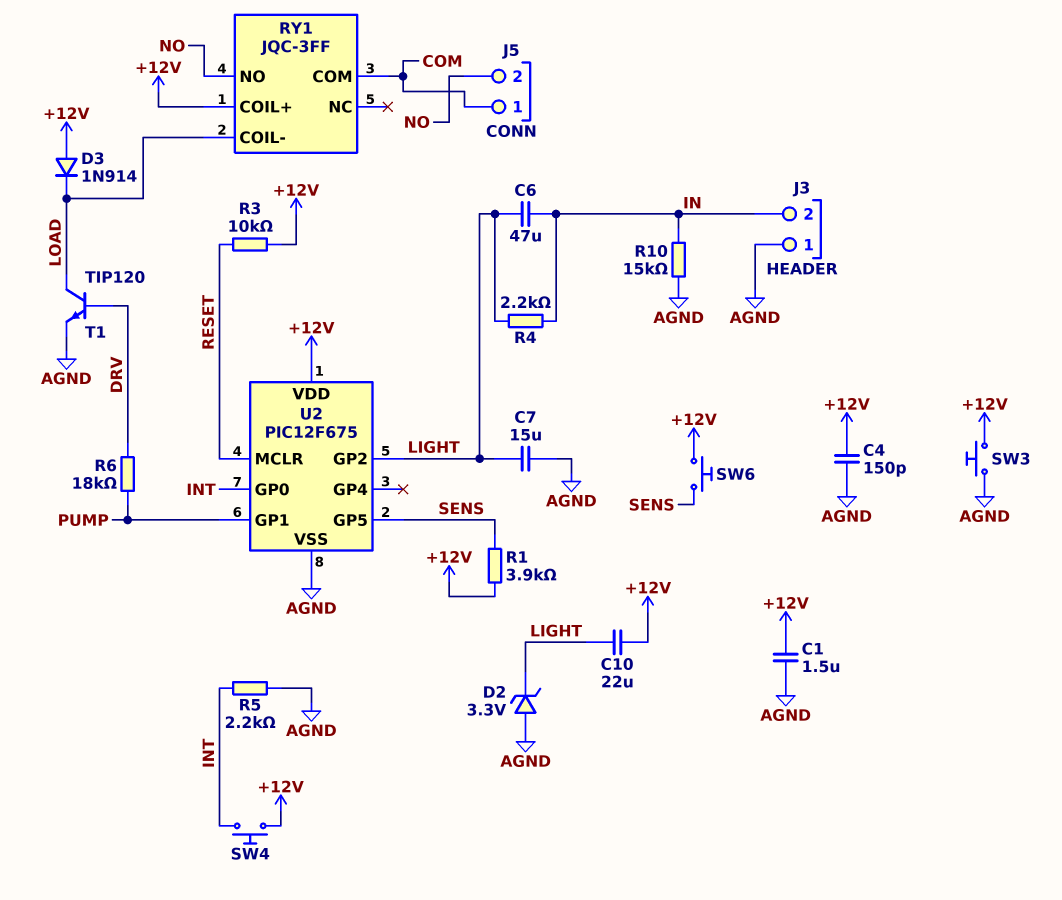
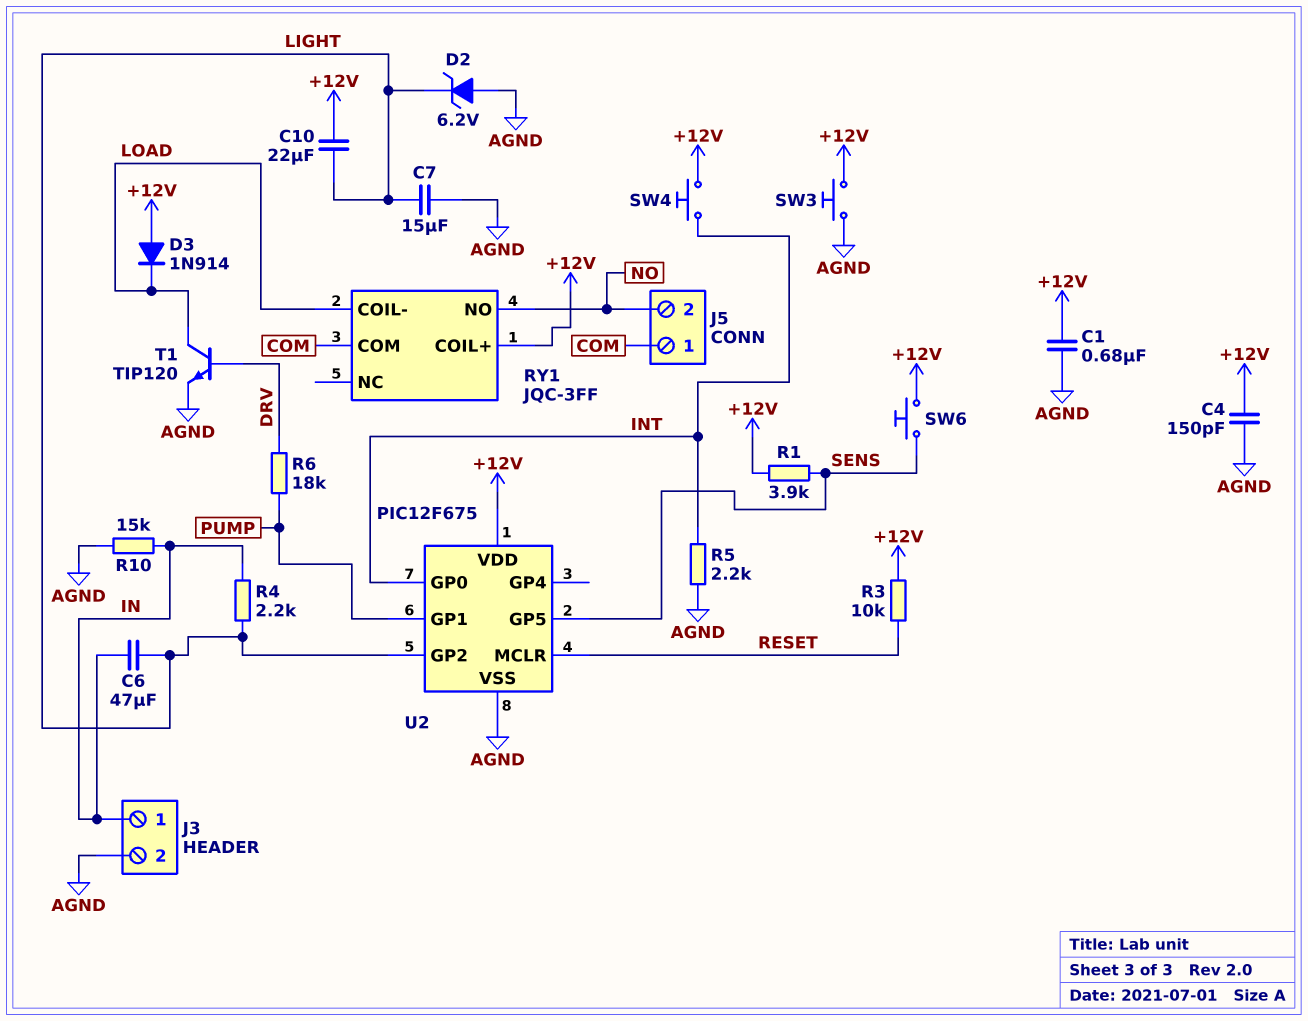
C1: 1.5uF (+12V, AGND) -> 680nF (+12V, AGND)
D2: zener 3.3V (A AGND, K LIGHT) -> zener 6.2V (A AGND, K LIGHT)
J3 pin 1: AGND -> IN
J3 pin 2: IN -> AGND

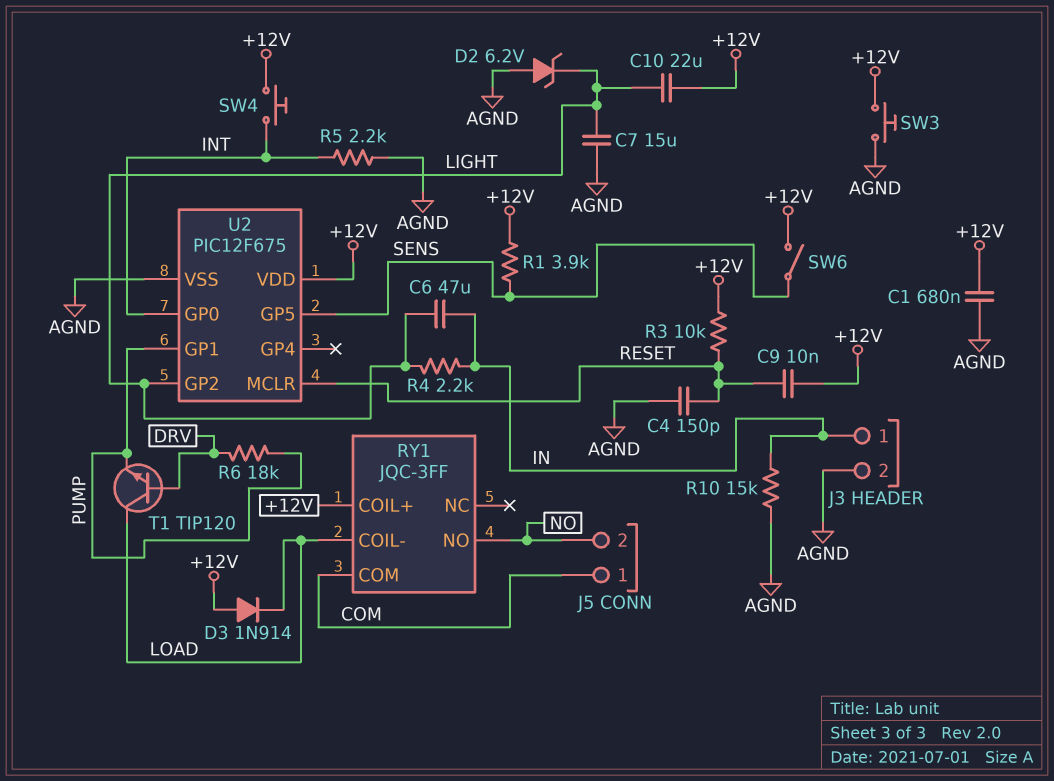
C4: 150pF (+12V, AGND) -> 150pF (AGND, RESET)
C9: none -> 10nF (+12V, RESET)
SW6: button (+12V, SENS) -> switch (+12V, SENS)
T1: NPN TIP120 (B DRV, C LOAD, E AGND) -> NPN TIP120 (B DRV, C LOAD, E PUMP)

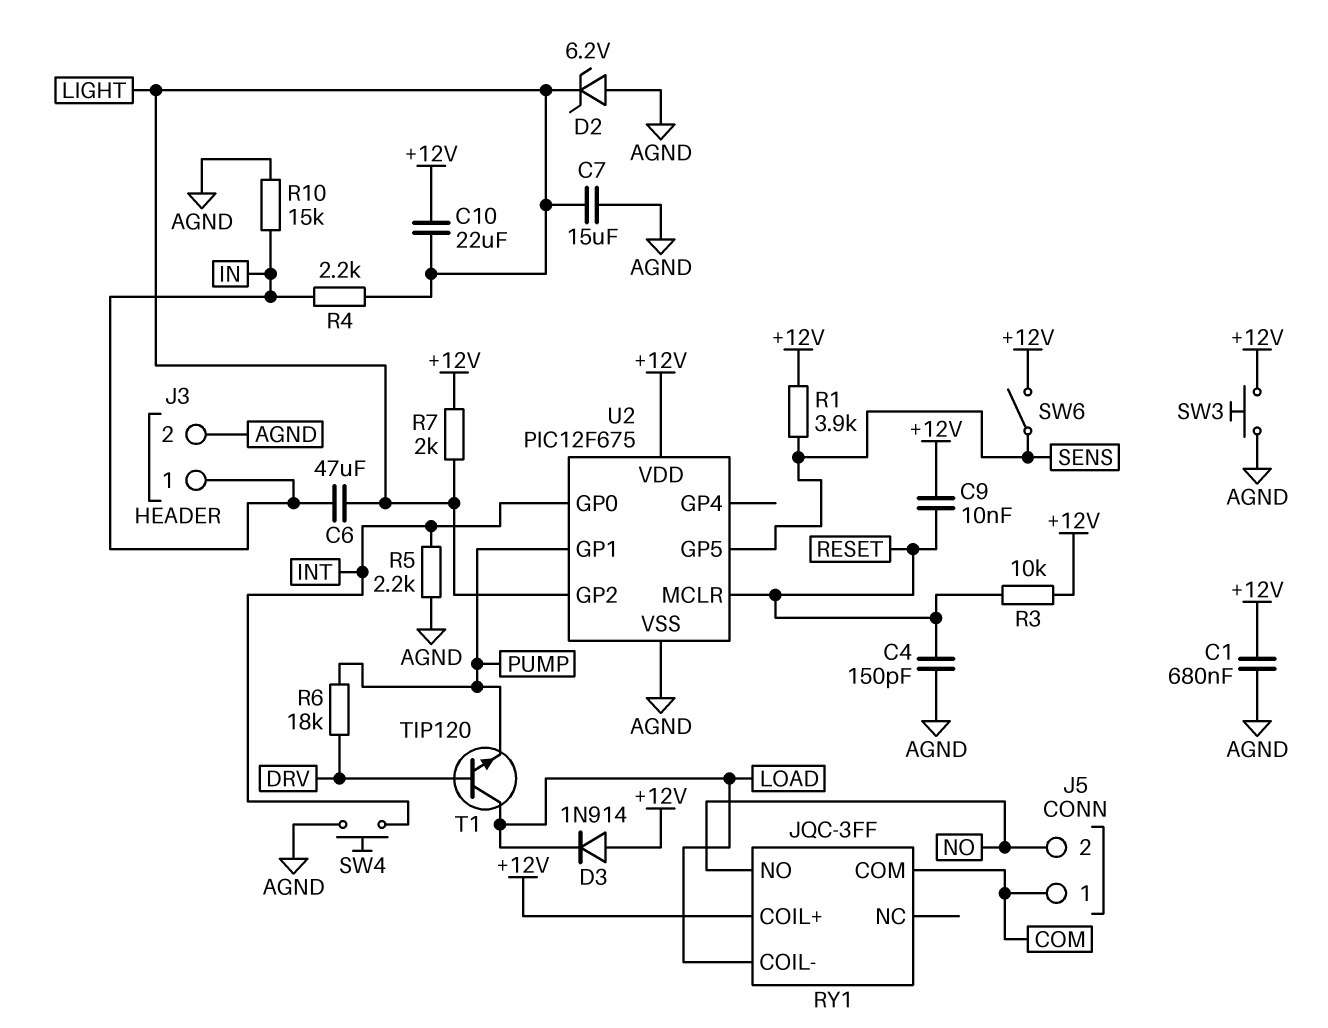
R7: none -> 2k (+12V, LIGHT)
SW4: button (+12V, INT) -> button (AGND, INT)

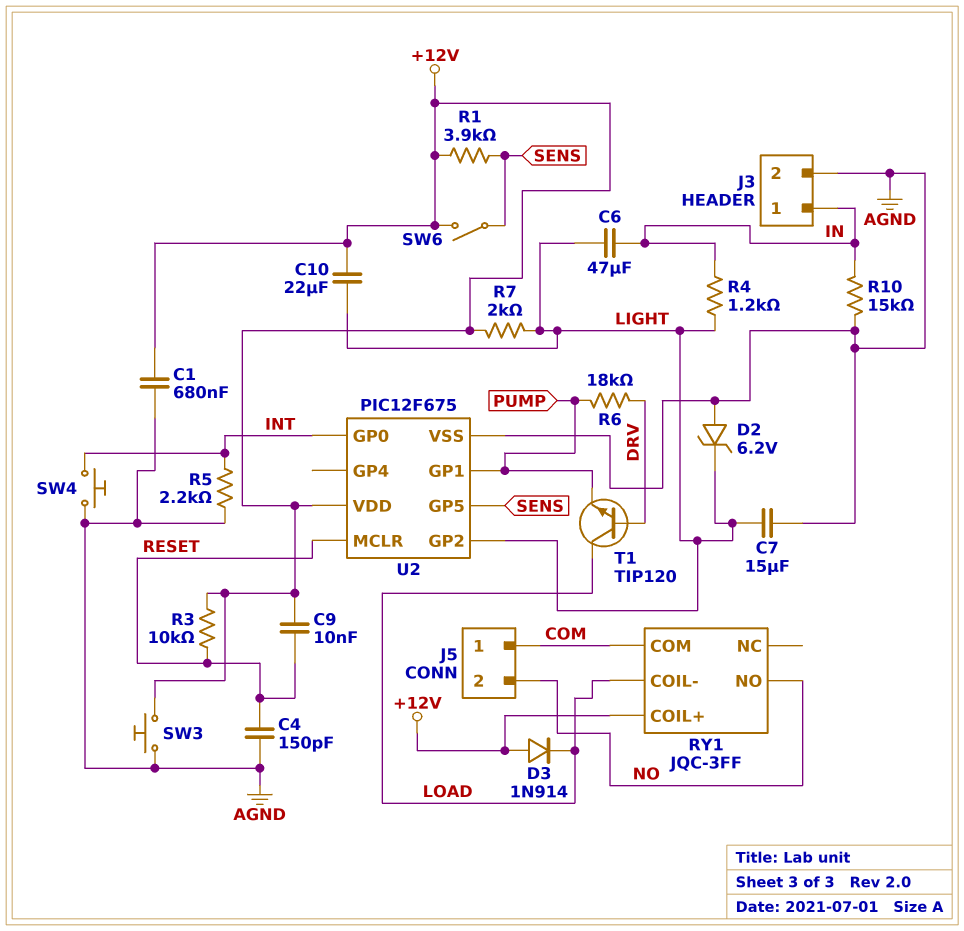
R4: 2.2k (IN, LIGHT) -> 1.2k (IN, LIGHT)

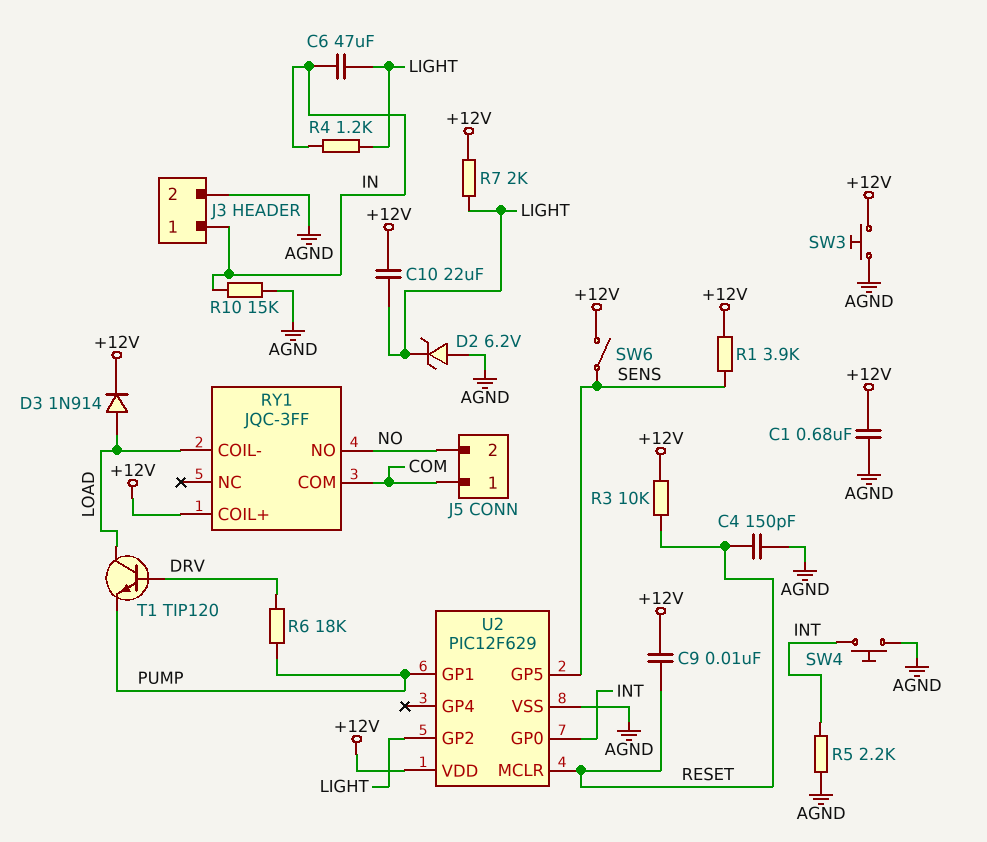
C7: 15uF (AGND, LIGHT) -> none
D3: diode 1N914 (A +12V, K LOAD) -> diode 1N914 (A LOAD, K +12V)
U2: PIC12F675 -> PIC12F629

